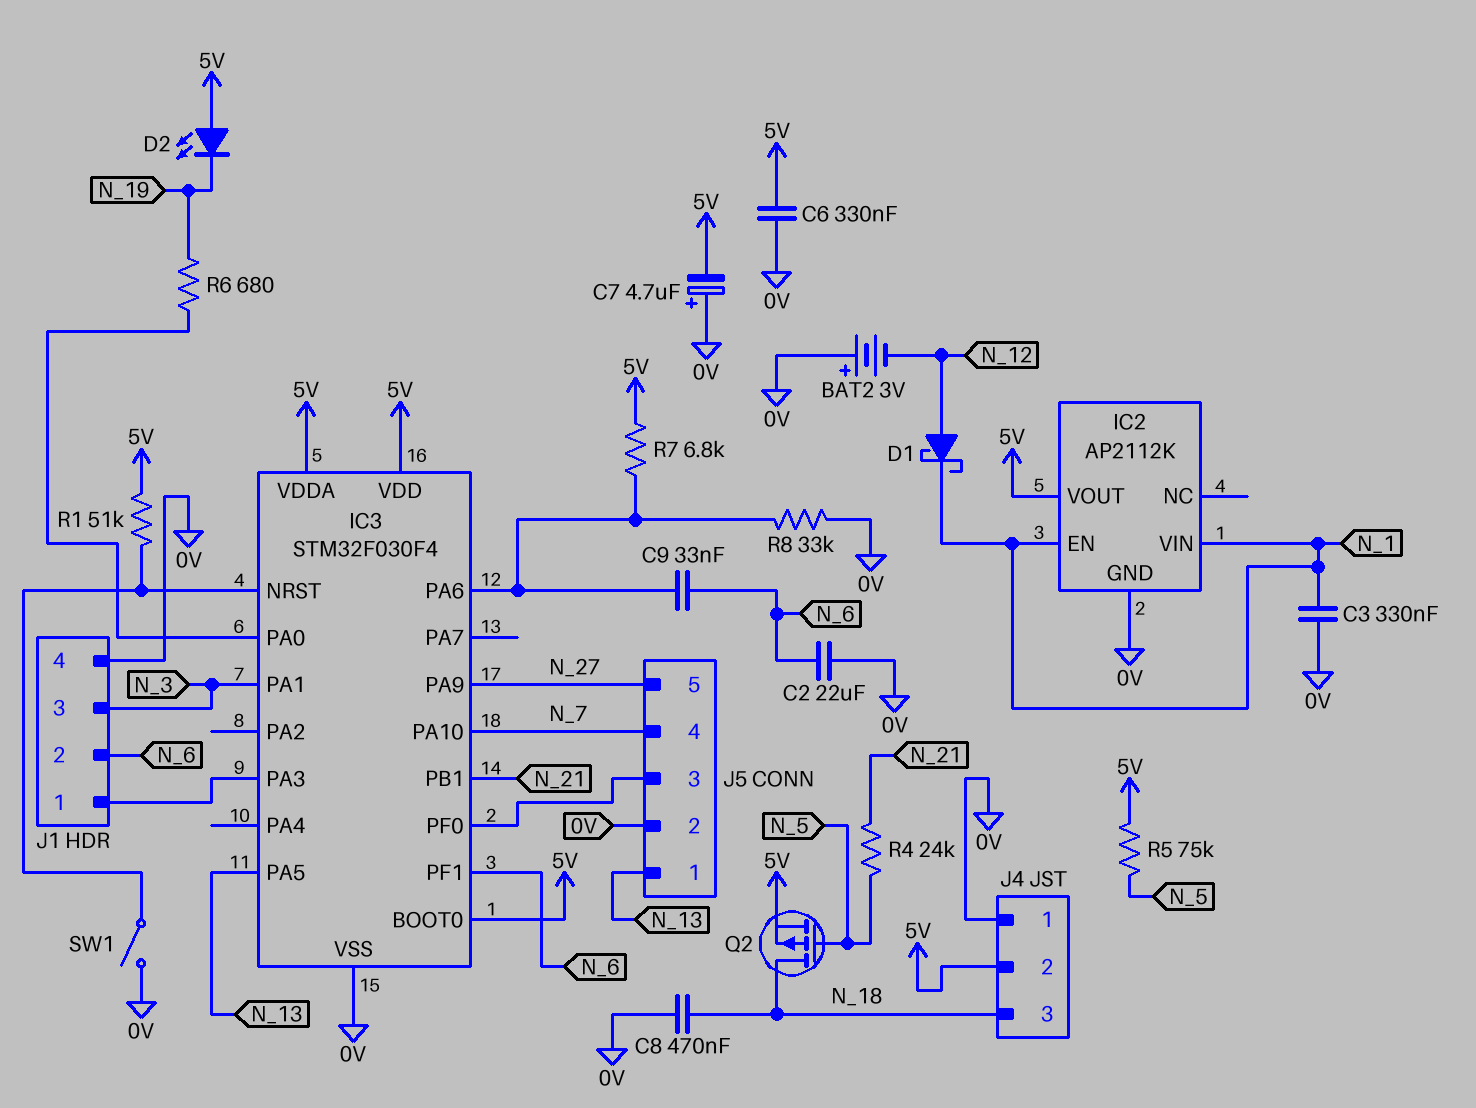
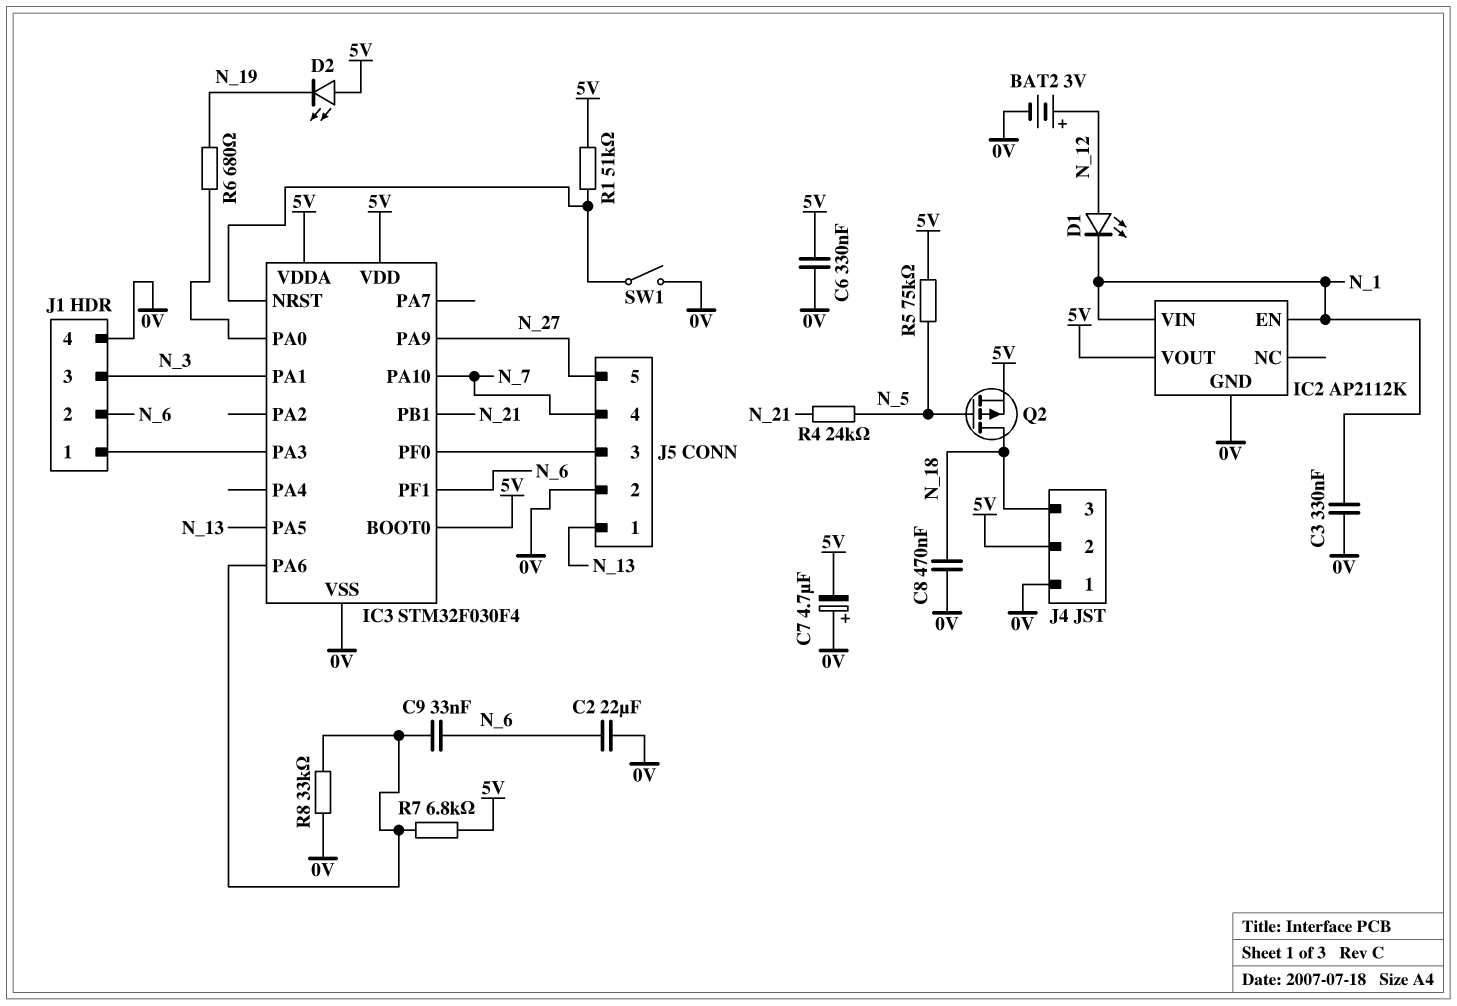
BAT2: 3V (plus 0V, minus N_12) -> 3V (plus N_12, minus 0V)
D1: schottky (A N_12, K N_1) -> LED (A N_12, K N_1)

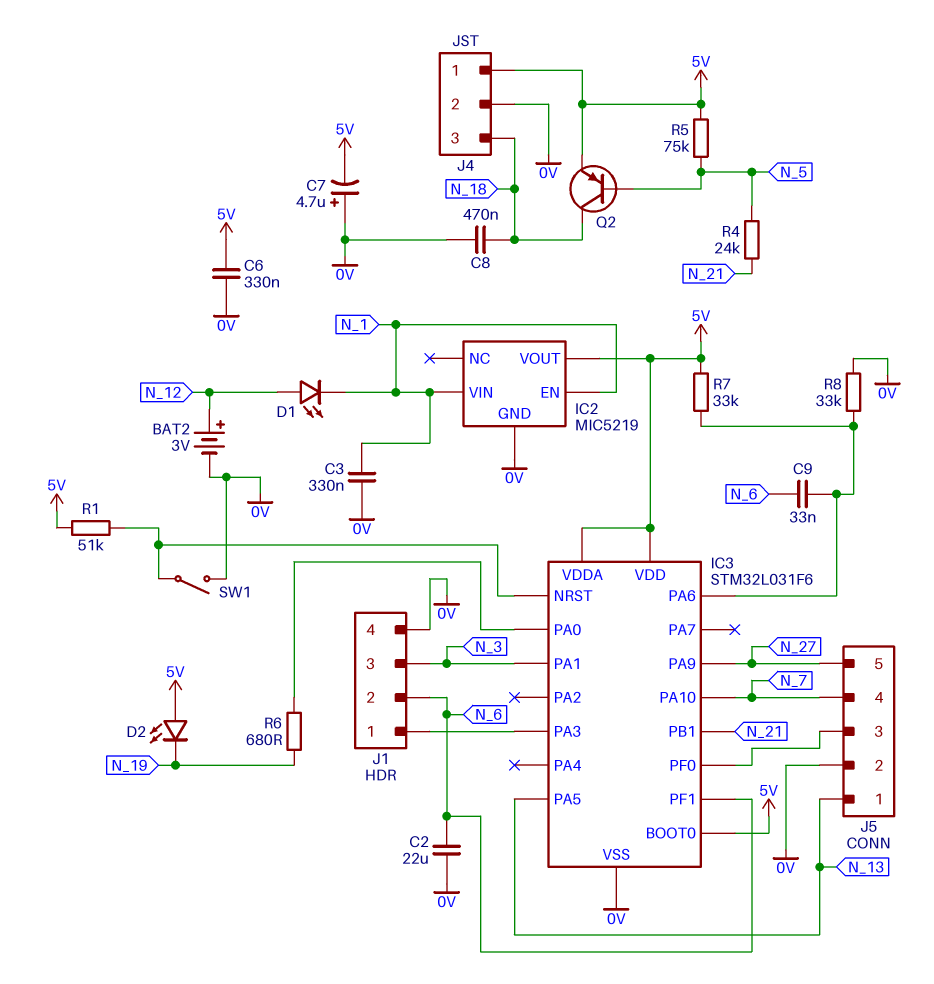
IC2: AP2112K -> MIC5219
IC3: STM32F030F4 -> STM32L031F6
J4 pin 1: 0V -> 5V
J4 pin 2: 5V -> 0V
Q2: PMOS (G N_5, D N_18, S 5V) -> PNP (B N_5, C N_18, E 5V)
R7: 6.8k (5V, IC3/PA6) -> 33k (5V, IC3/PA6)

